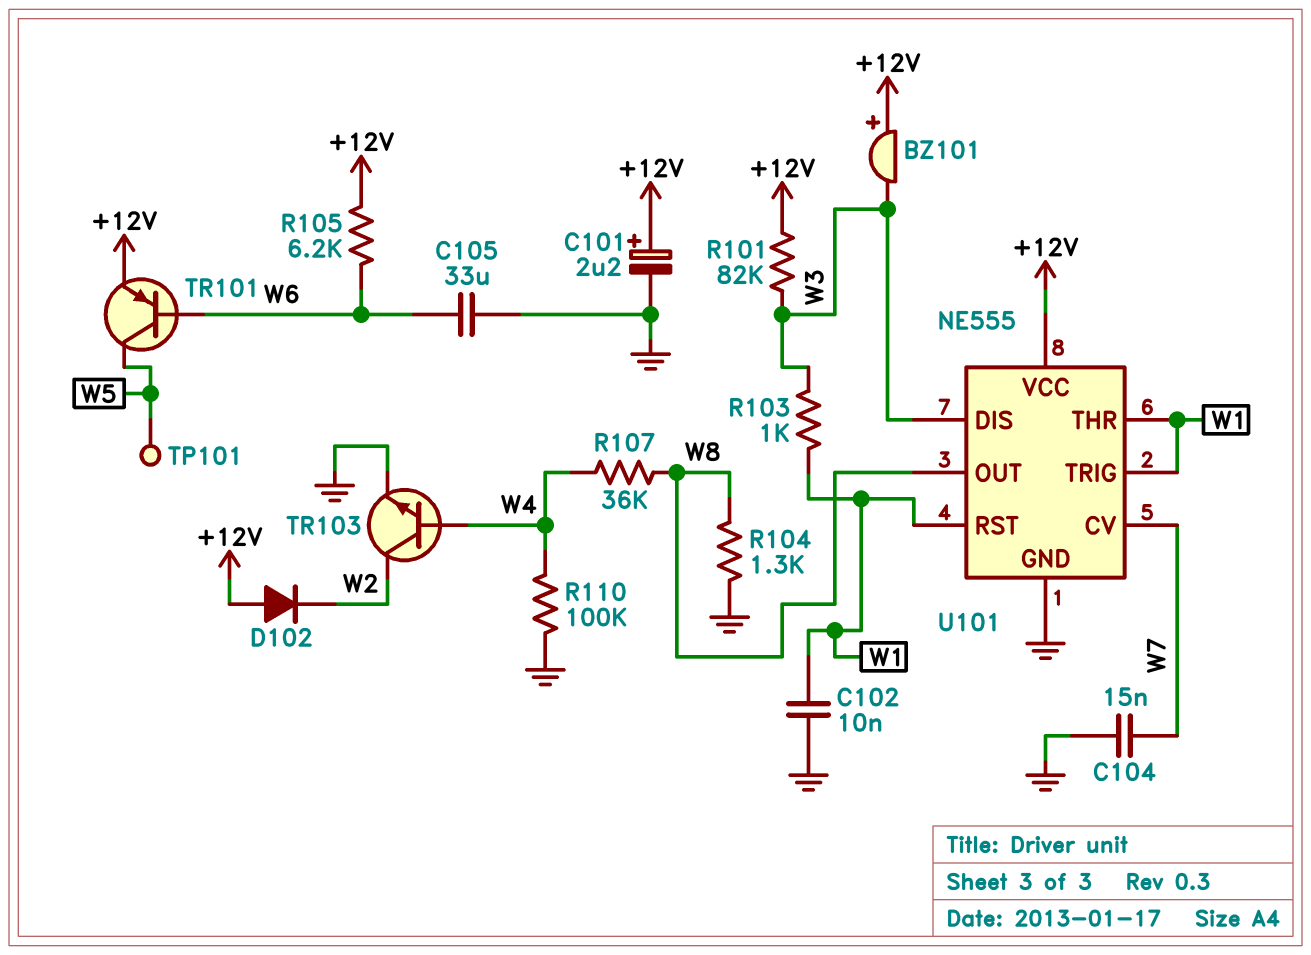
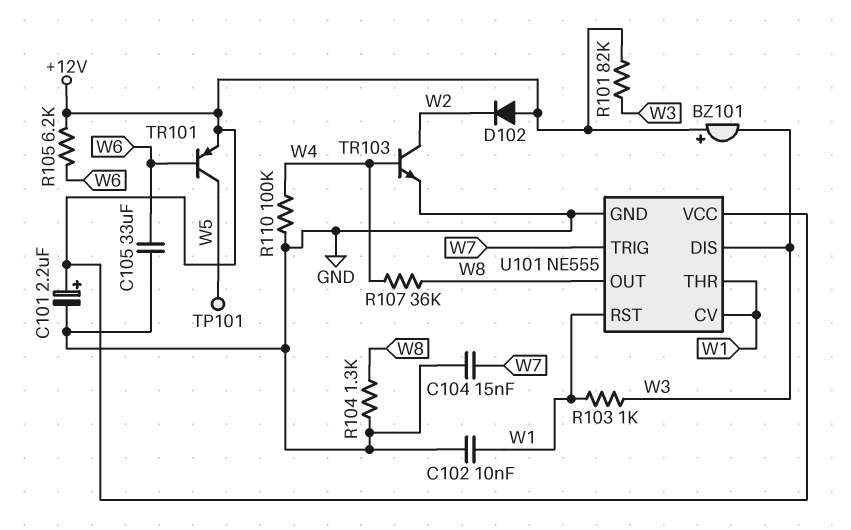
U101 pin CV: W7 -> W1
U101 pin TRIG: W1 -> W7

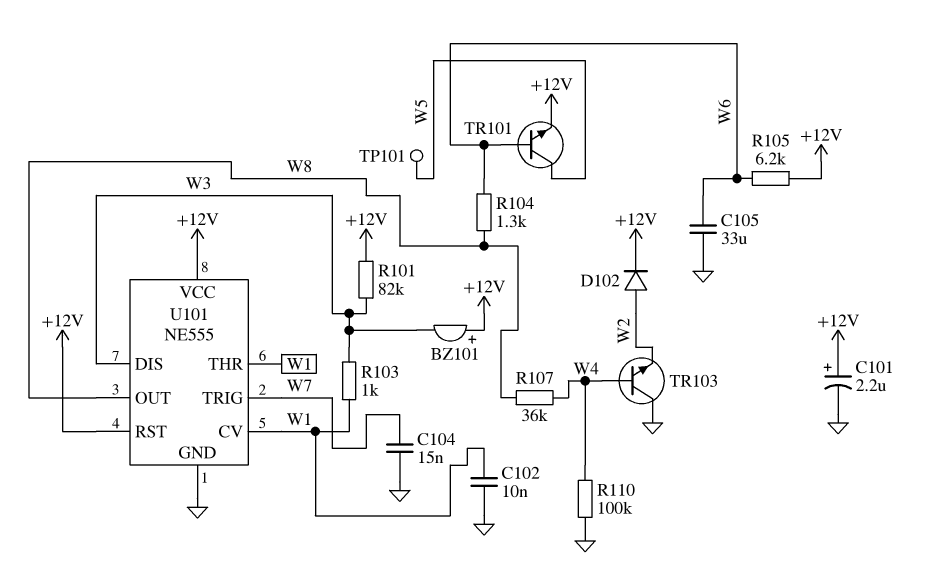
D102: diode (A +12V, K W2) -> diode (A W2, K +12V)
R104: 1.3k (GND, W8) -> 1.3k (W6, W8)
TR101: PNP (B W6, C W5, E +12V) -> NPN (B W6, C W5, E +12V)
TR103: NPN (B W4, C W2, E GND) -> NPN (B W4, C GND, E W2)
U101 pin RST: W1 -> +12V

